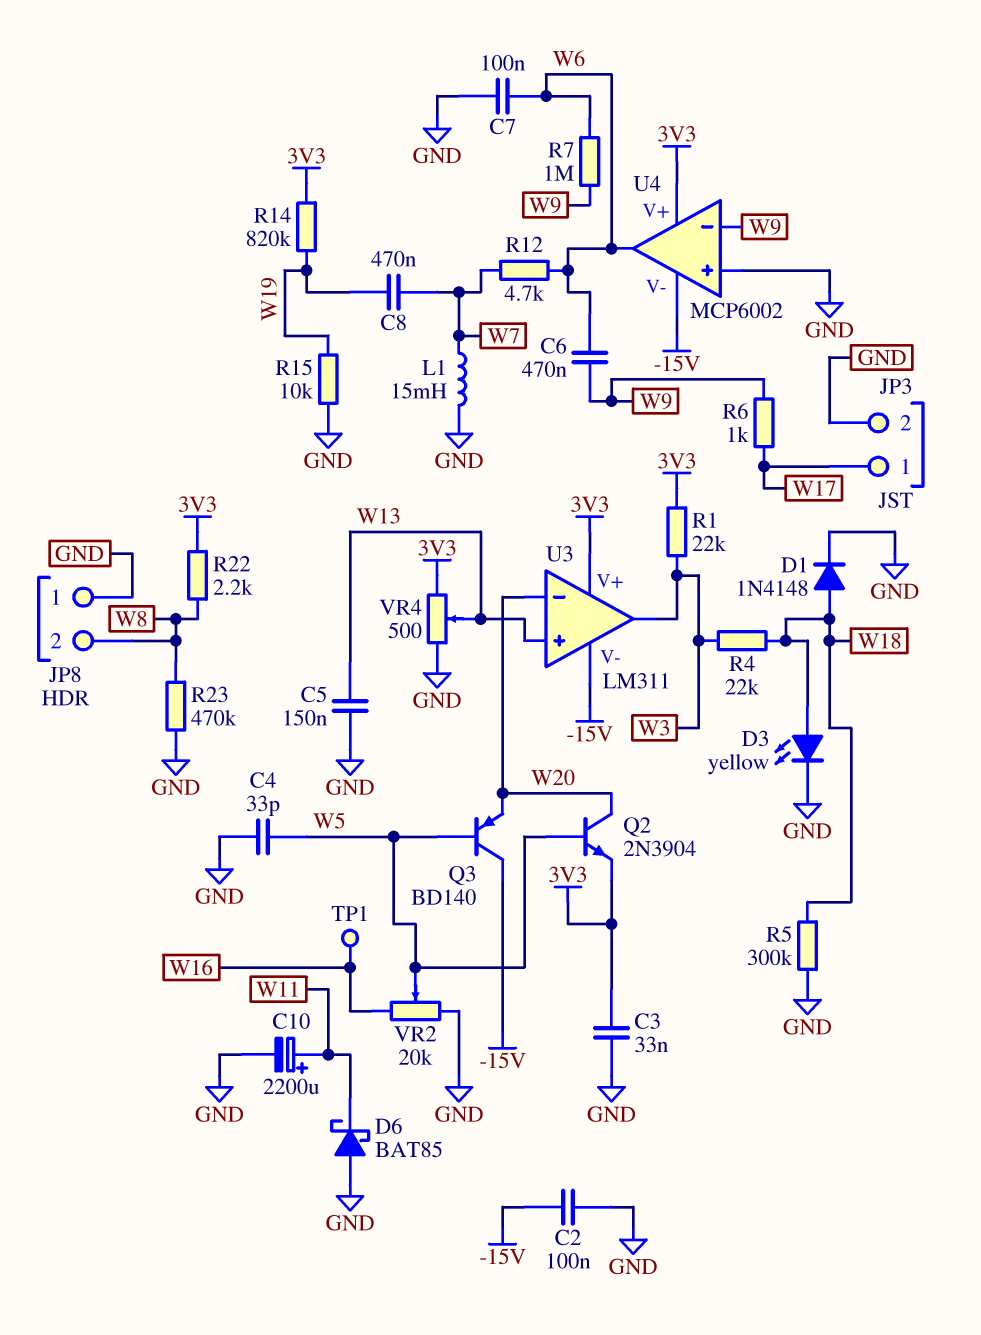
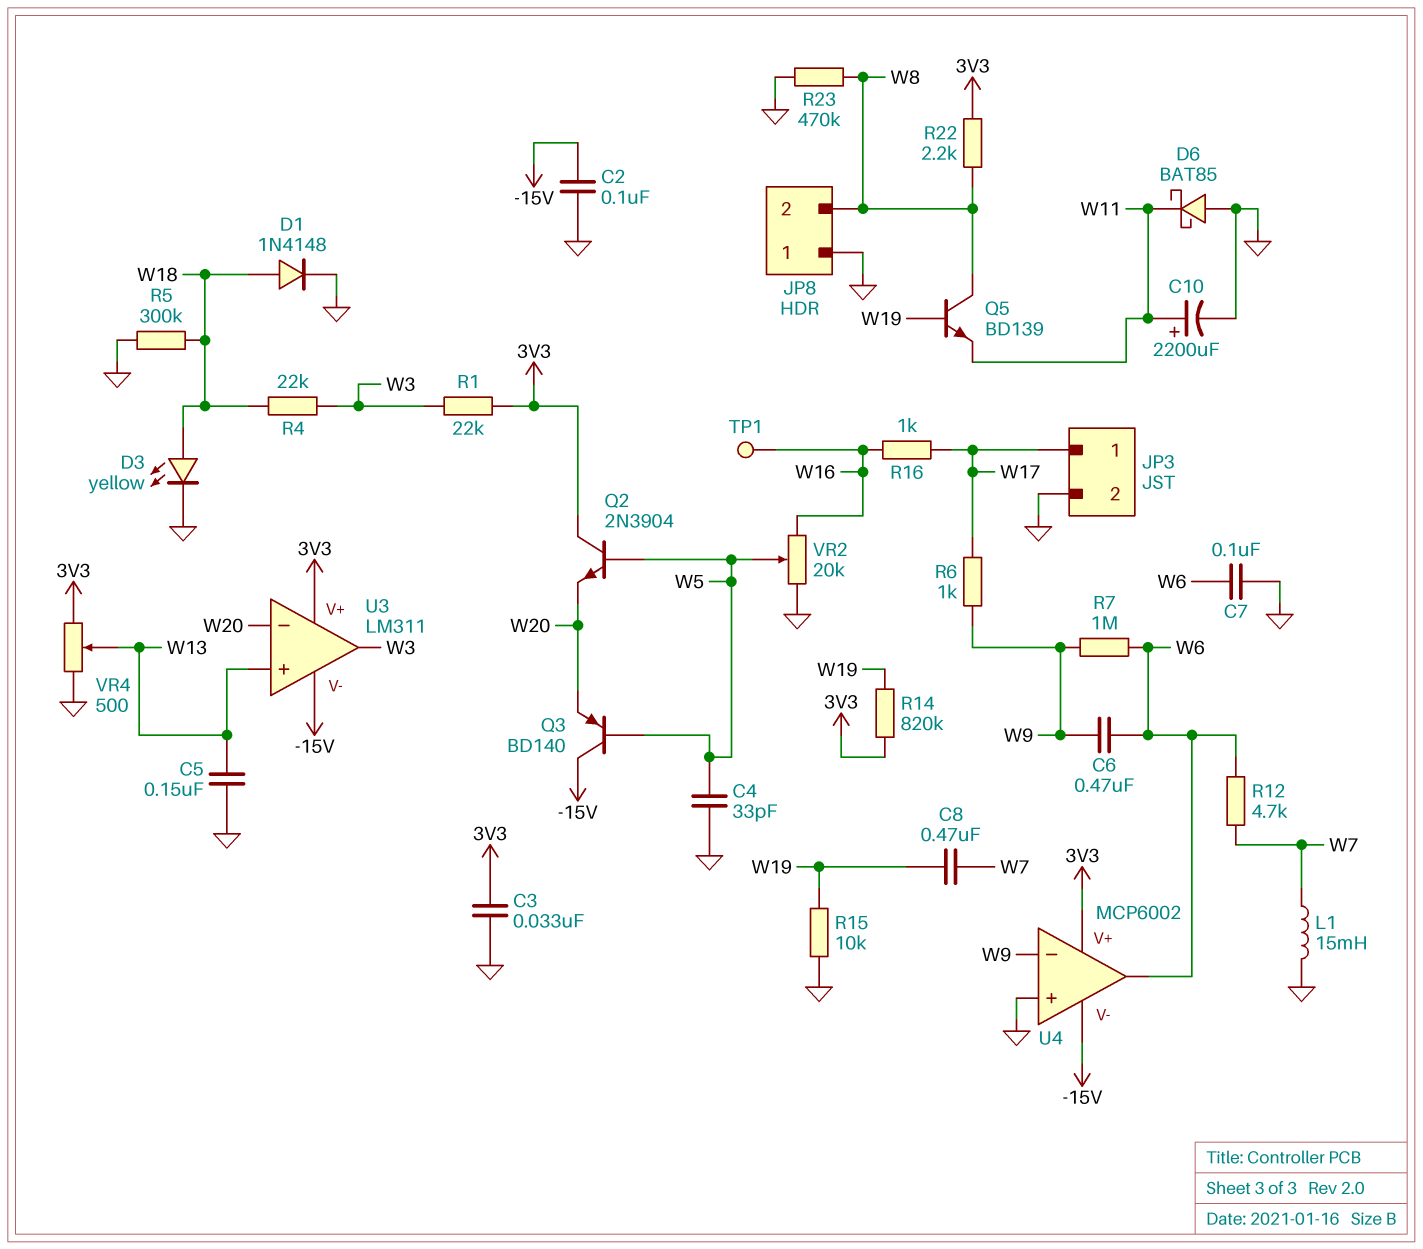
Q2: NPN 2N3904 (B W5, C W20, E 3V3) -> NPN 2N3904 (B W5, C 3V3, E W20)
Q5: none -> NPN BD139 (B W19, C W8, E W11)
R16: none -> 1k (W16, W17)

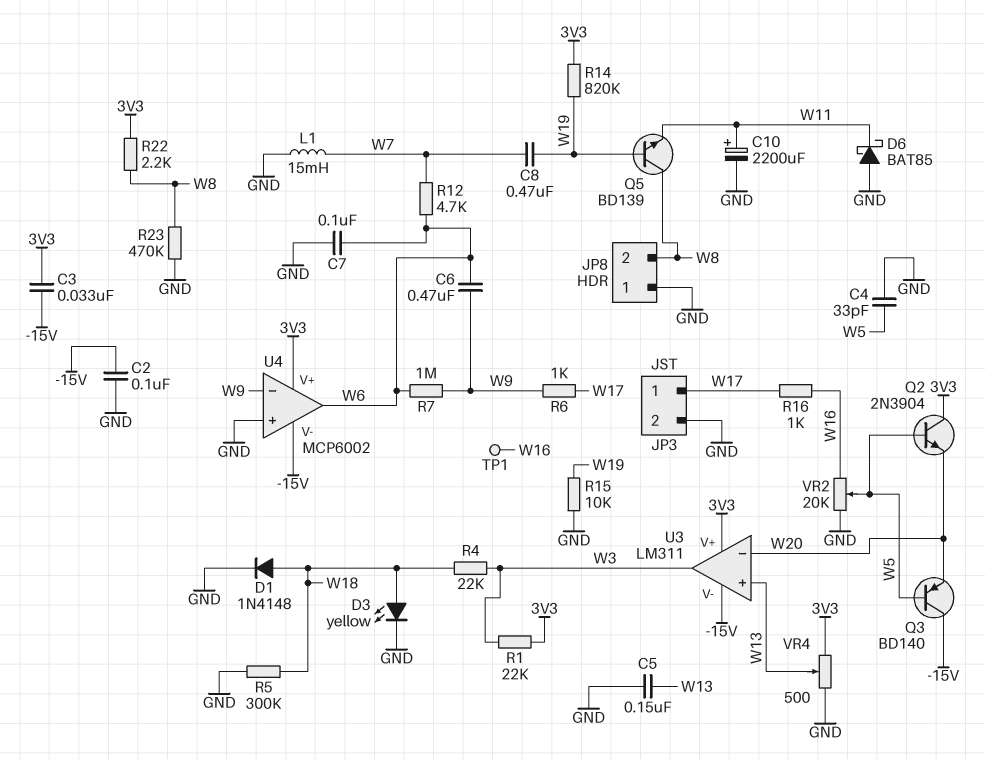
C3: 33nF (3V3, GND) -> 33nF (-15V, 3V3)

